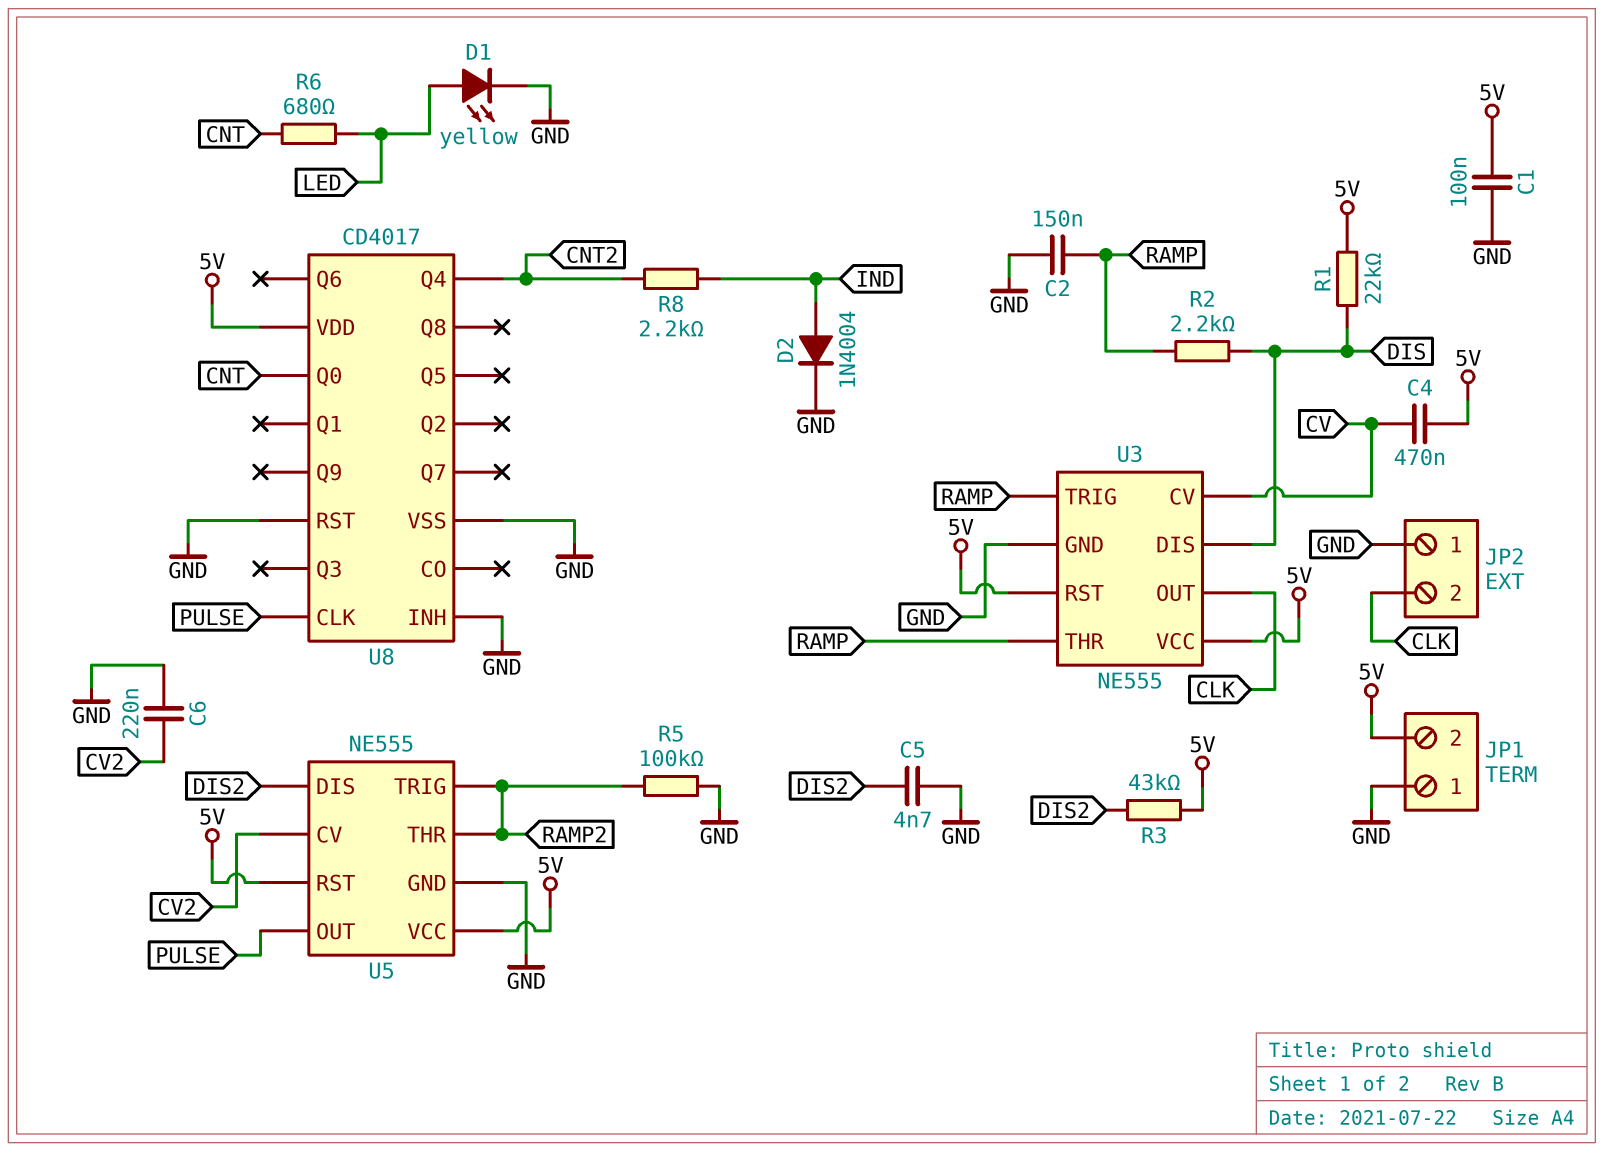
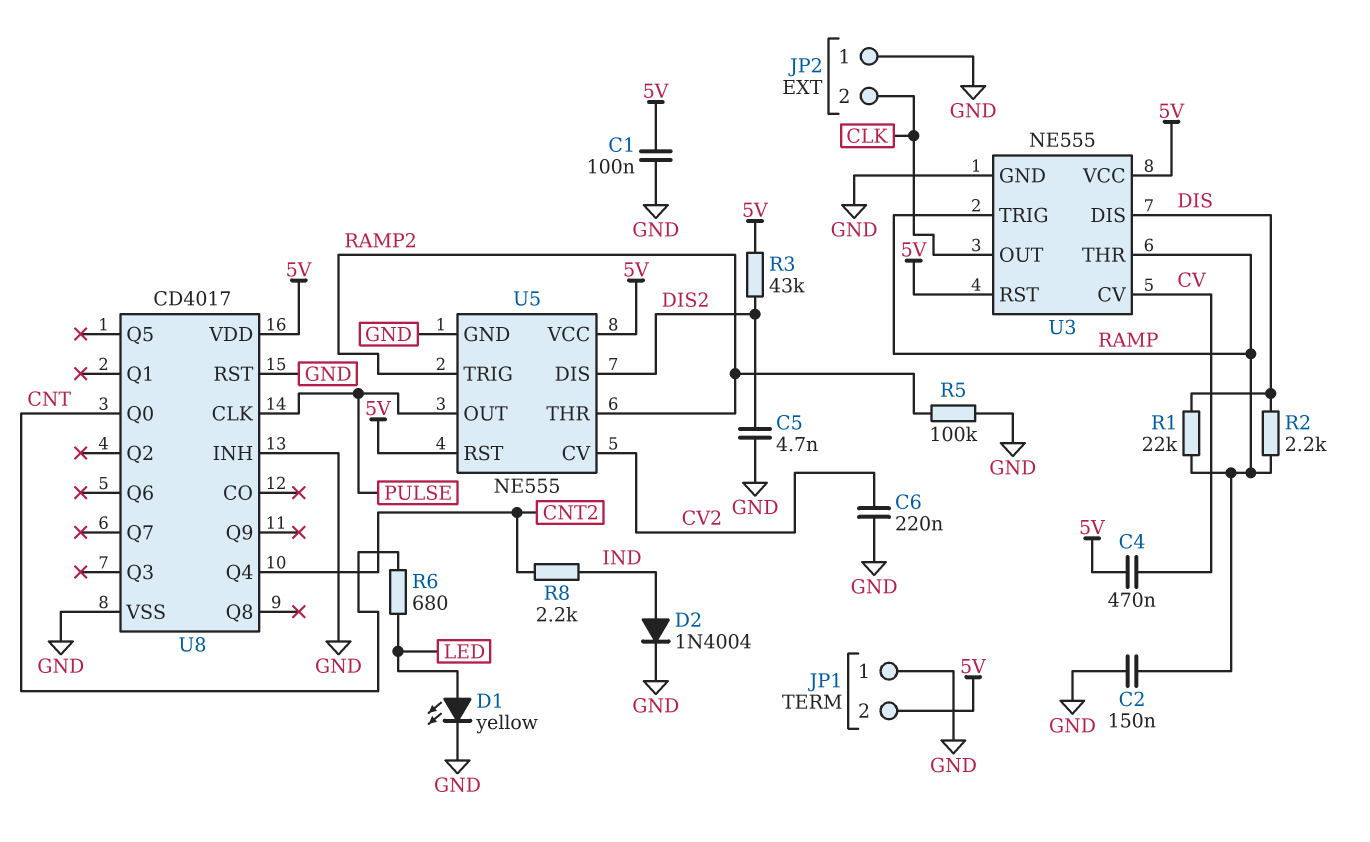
R1: 22k (5V, DIS) -> 22k (DIS, RAMP)

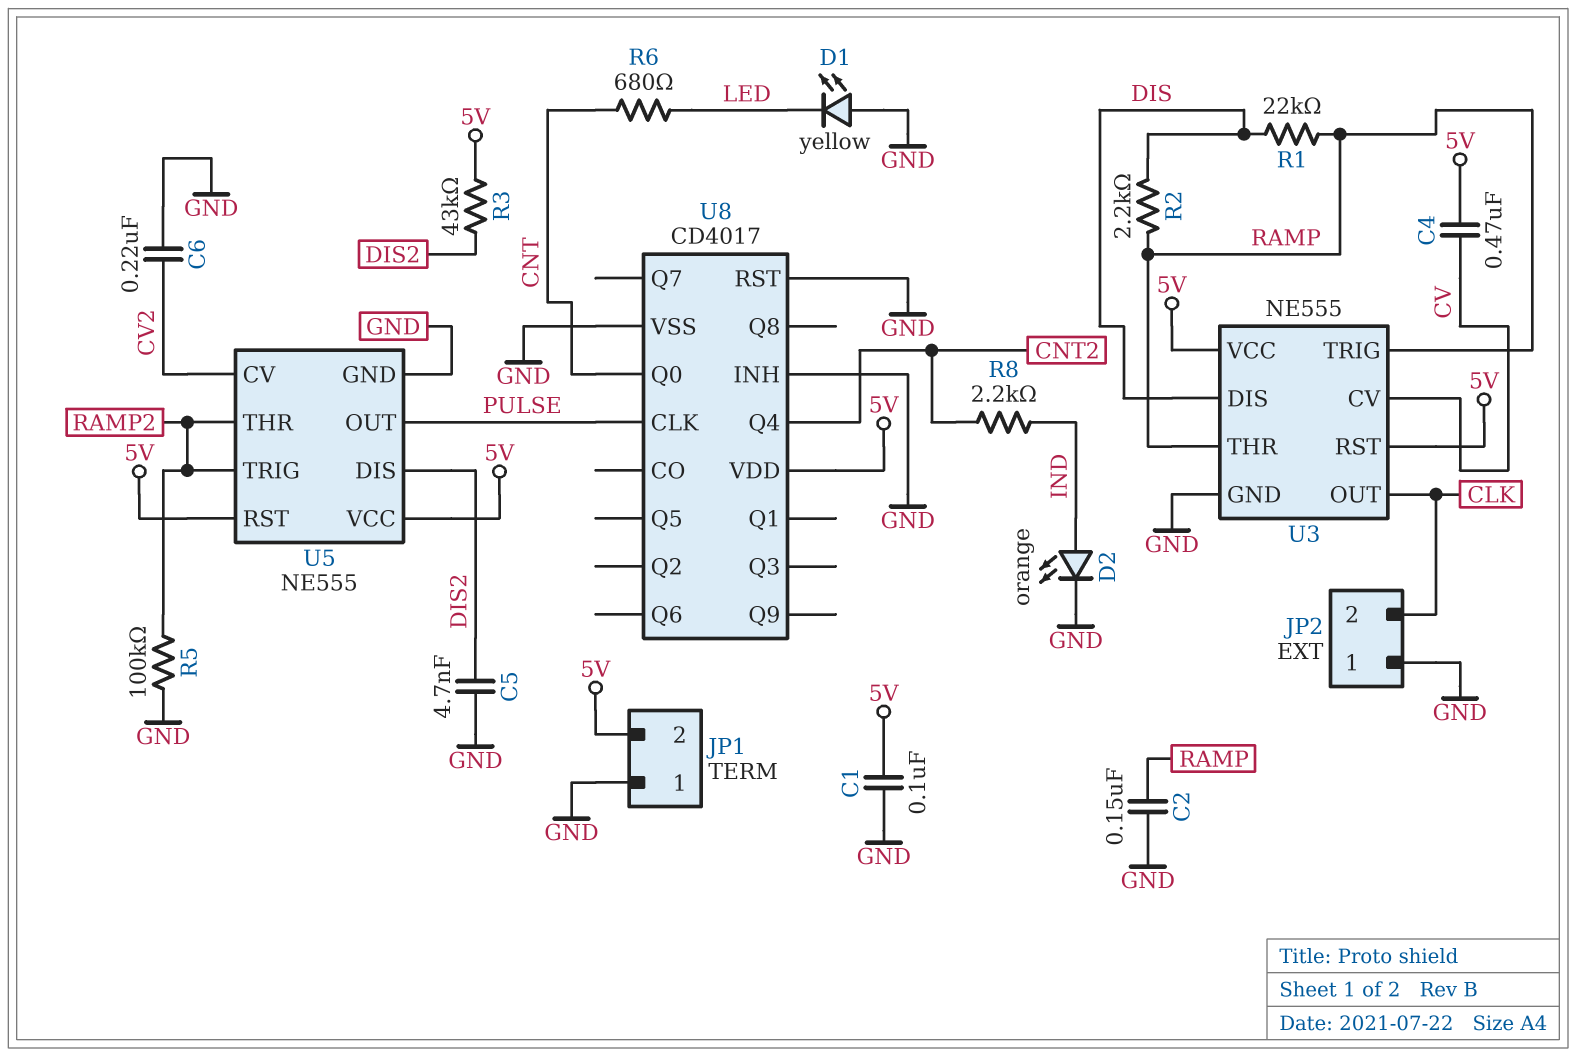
D1: LED yellow (A LED, K GND) -> LED yellow (A GND, K LED)
D2: diode 1N4004 (A IND, K GND) -> LED orange (A IND, K GND)

